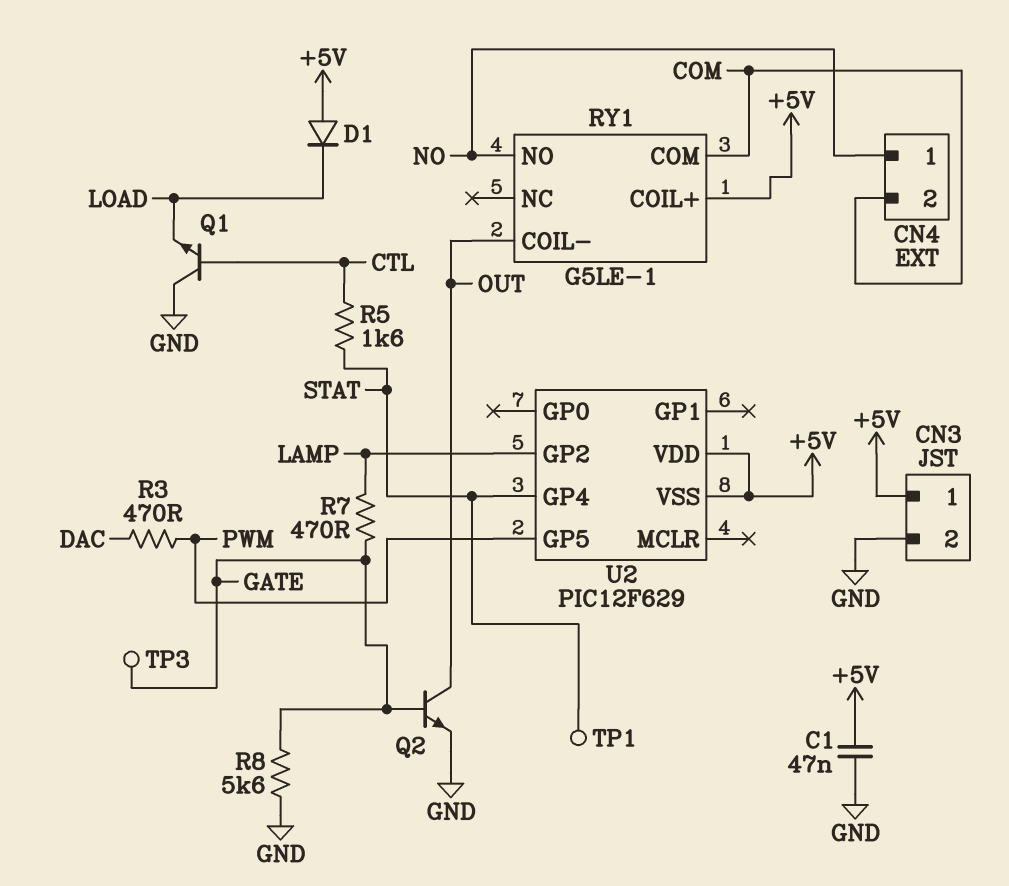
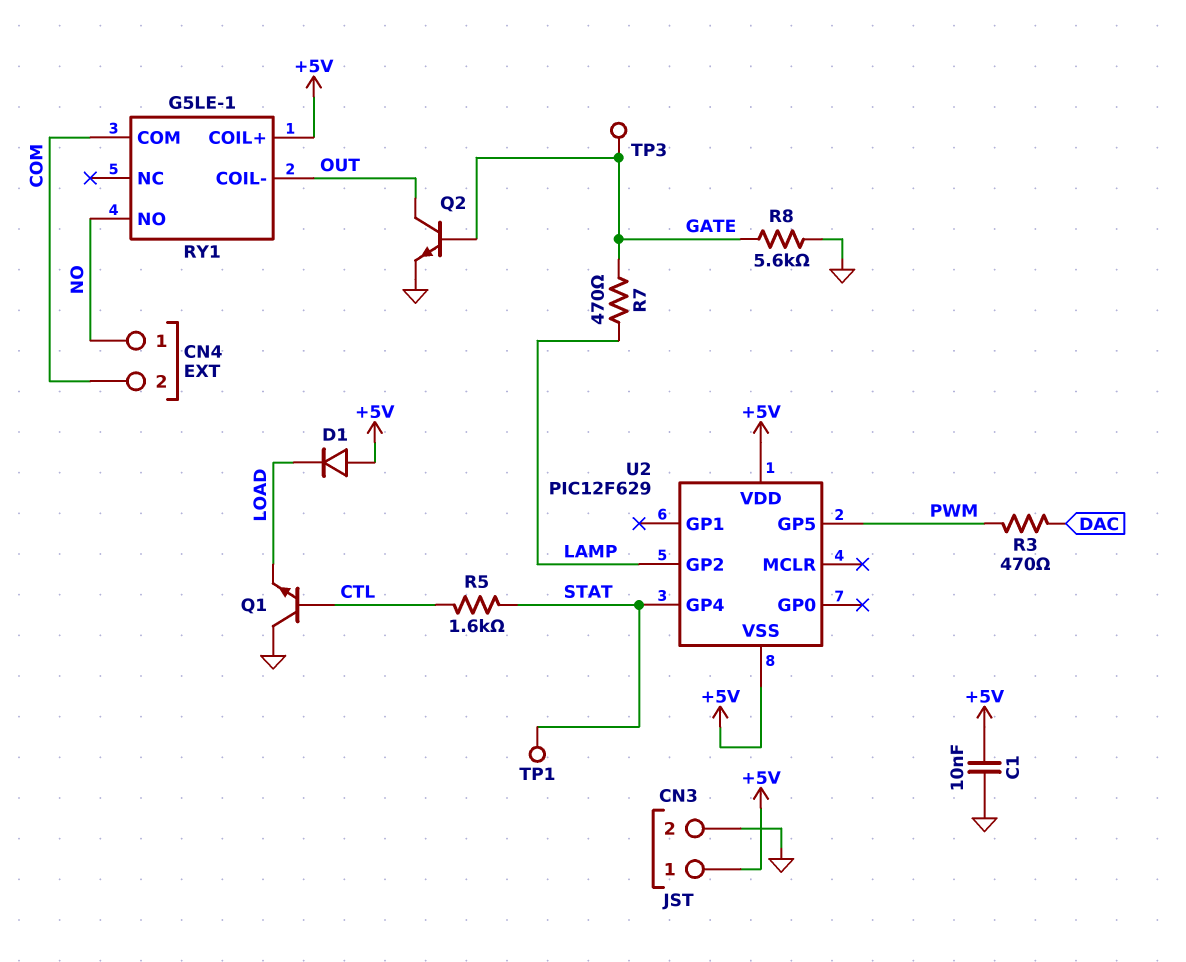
C1: 47nF (+5V, GND) -> 10nF (+5V, GND)

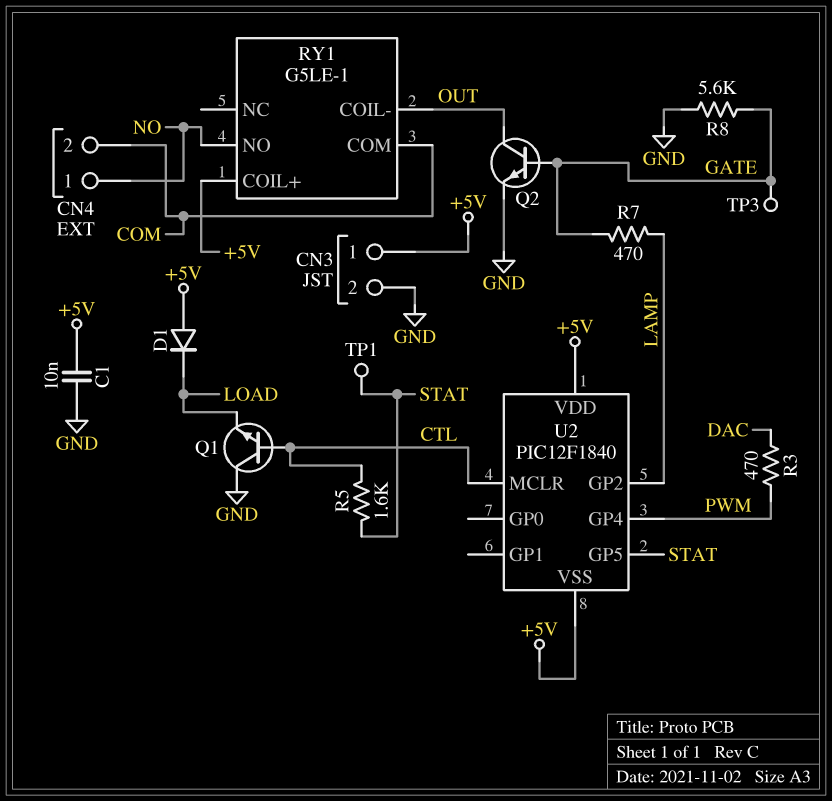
U2: PIC12F629 -> PIC12F1840
U2 pin GP4: STAT -> PWM
U2 pin GP5: PWM -> STAT
U2 pin MCLR: none -> CTL

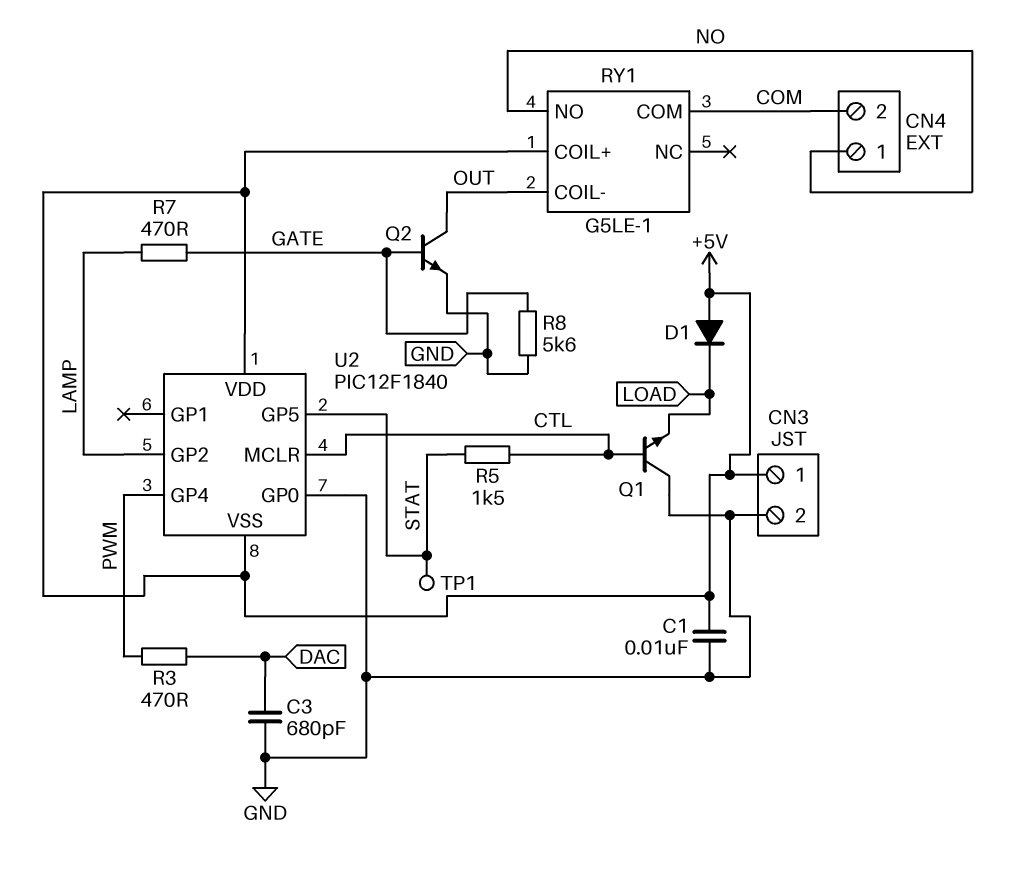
C3: none -> 680pF (DAC, GND)
R5: 1.6k (CTL, STAT) -> 1.5k (CTL, STAT)
TP3: test point (GATE) -> none
U2 pin GP0: none -> GND

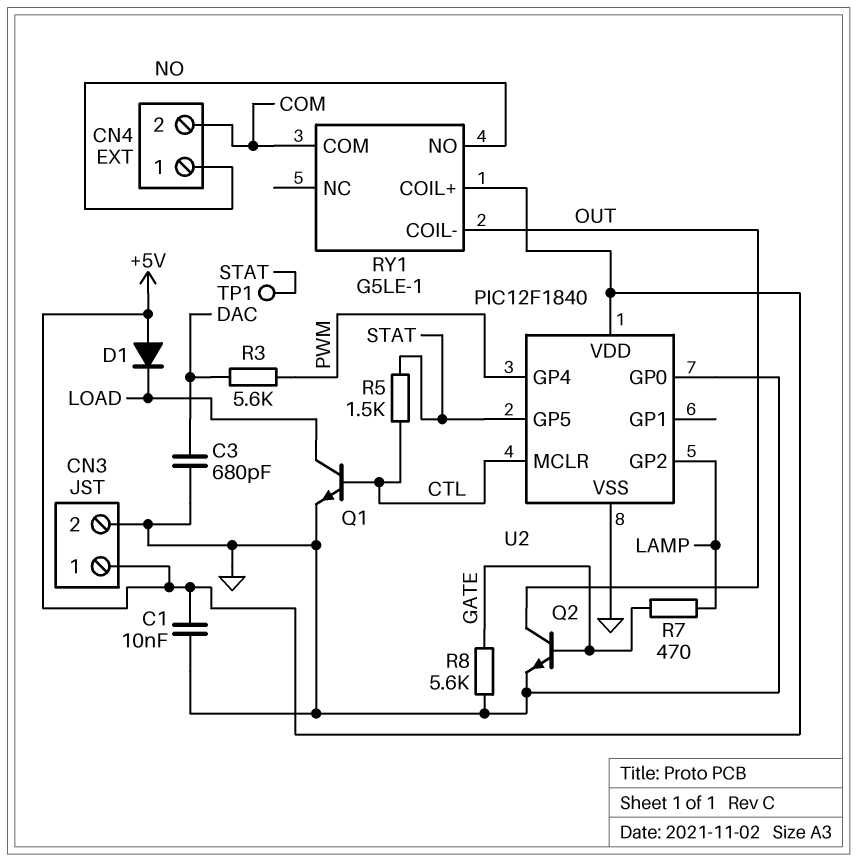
Q1: NPN (B CTL, C GND, E LOAD) -> NPN (B CTL, C LOAD, E GND)
R3: 470 (DAC, PWM) -> 5.6k (DAC, PWM)
U2 pin VSS: +5V -> GND

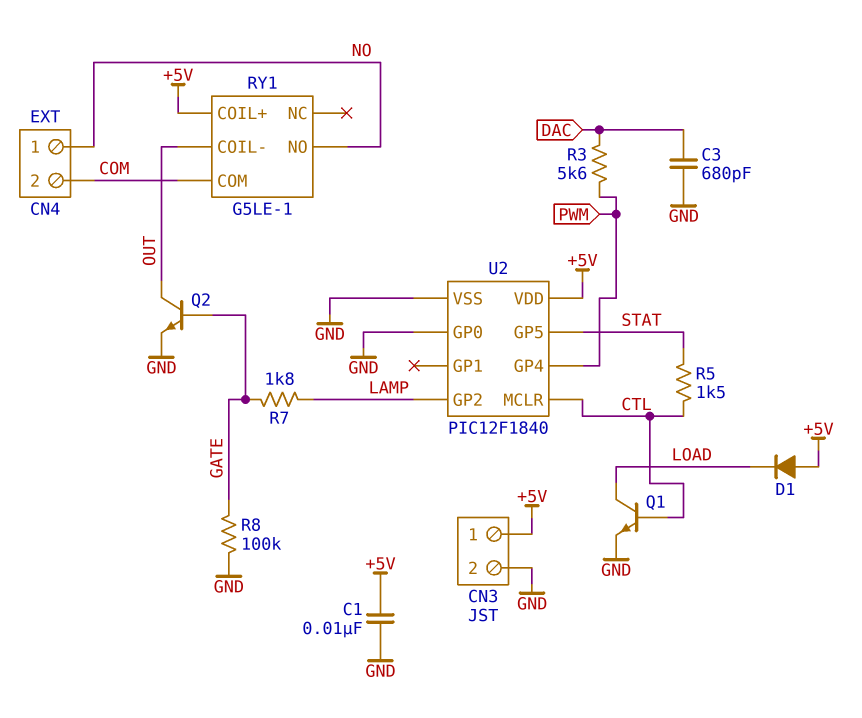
R7: 470 (GATE, LAMP) -> 1.8k (GATE, LAMP)
R8: 5.6k (GATE, GND) -> 100k (GATE, GND)
TP1: test point (STAT) -> none

